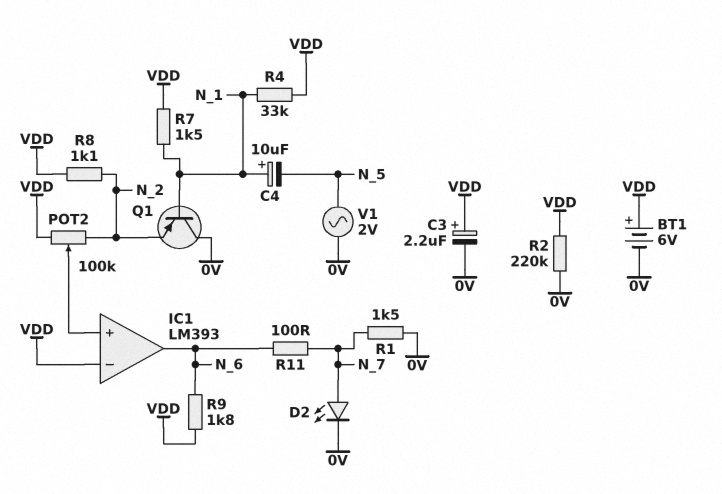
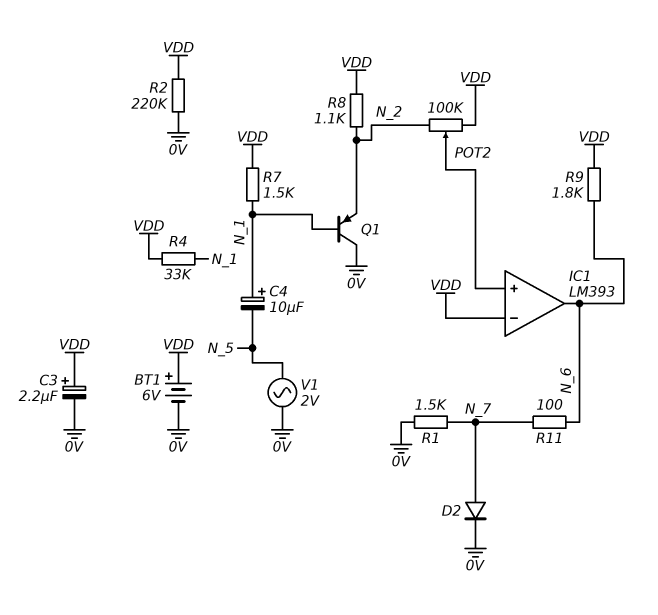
D2: LED (A N_7, K 0V) -> diode (A N_7, K 0V)

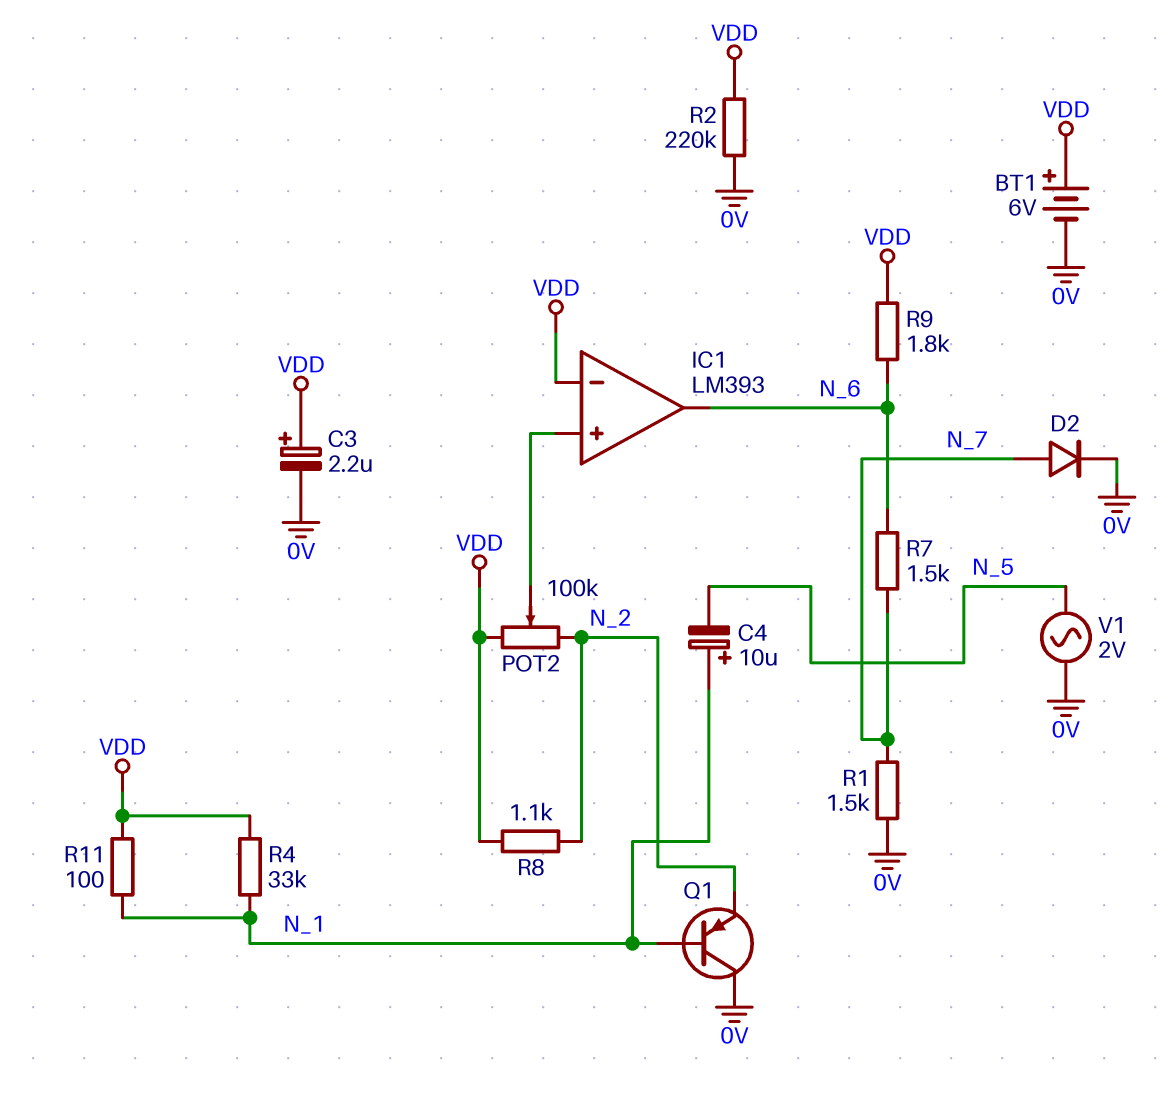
R7: 1.5k (N_1, VDD) -> 1.5k (N_6, N_7)
R11: 100 (N_6, N_7) -> 100 (N_1, VDD)

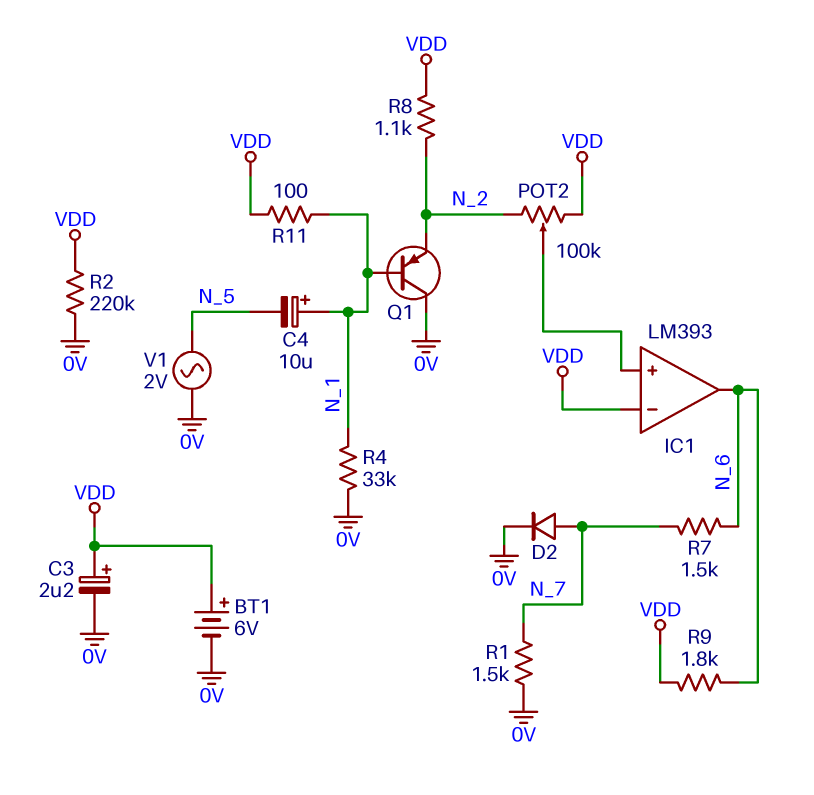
R4: 33k (N_1, VDD) -> 33k (0V, N_1)

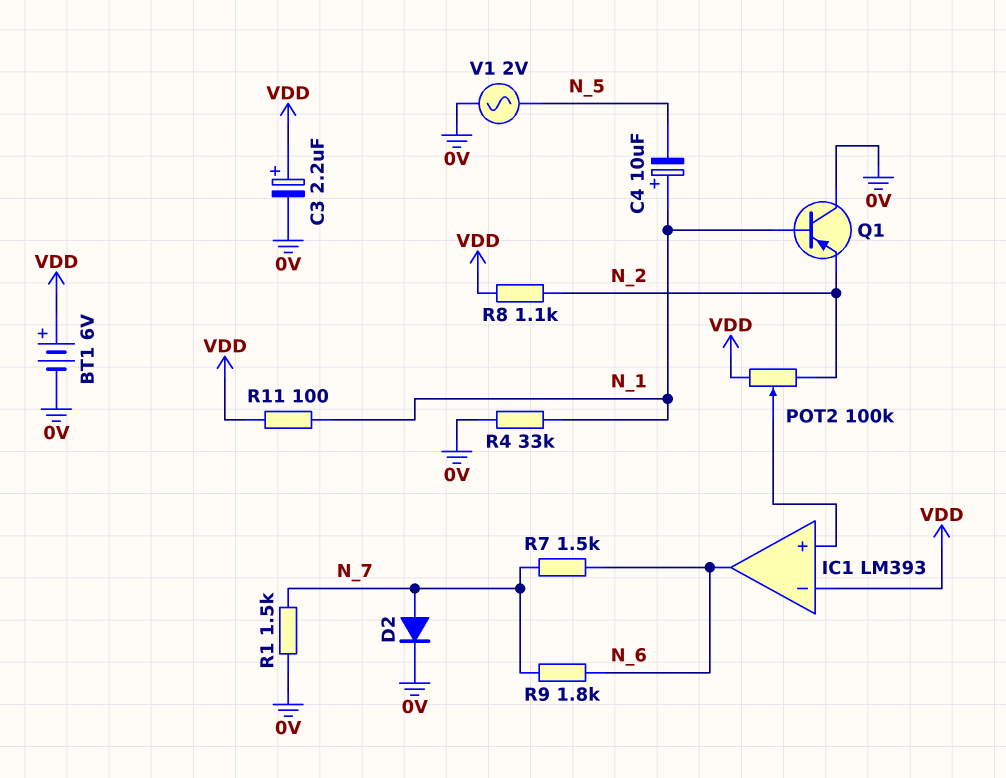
R2: 220k (0V, VDD) -> none
R9: 1.8k (N_6, VDD) -> 1.8k (N_6, N_7)

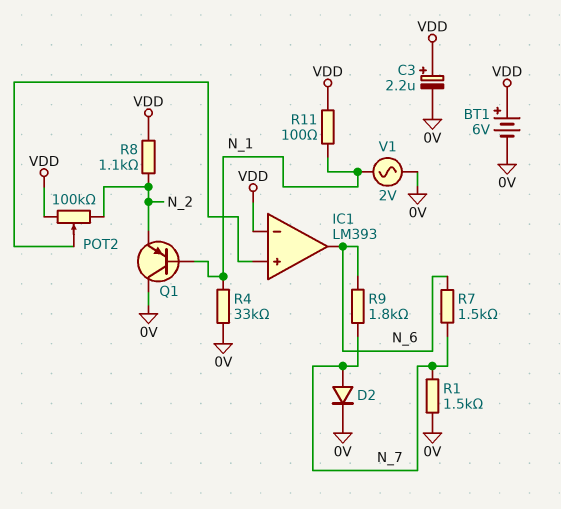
C4: 10uF (plus N_1, minus N_5) -> none
V1: AC 2V (0V, N_5) -> AC 2V (0V, N_1)

